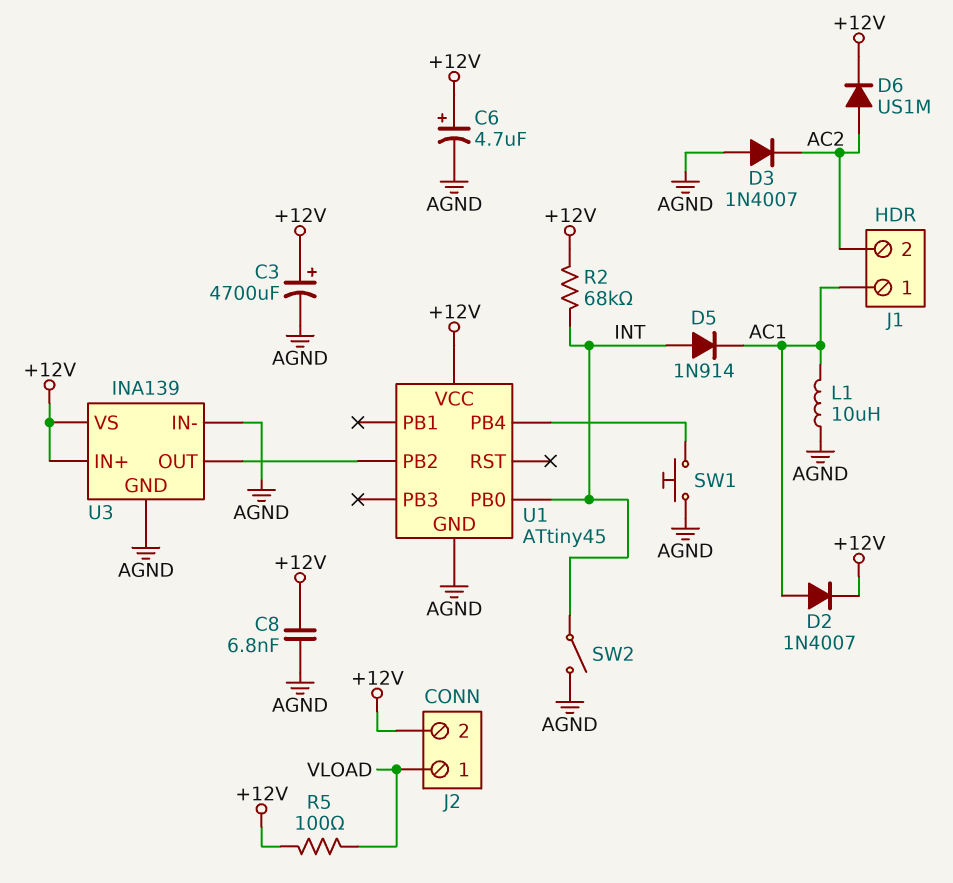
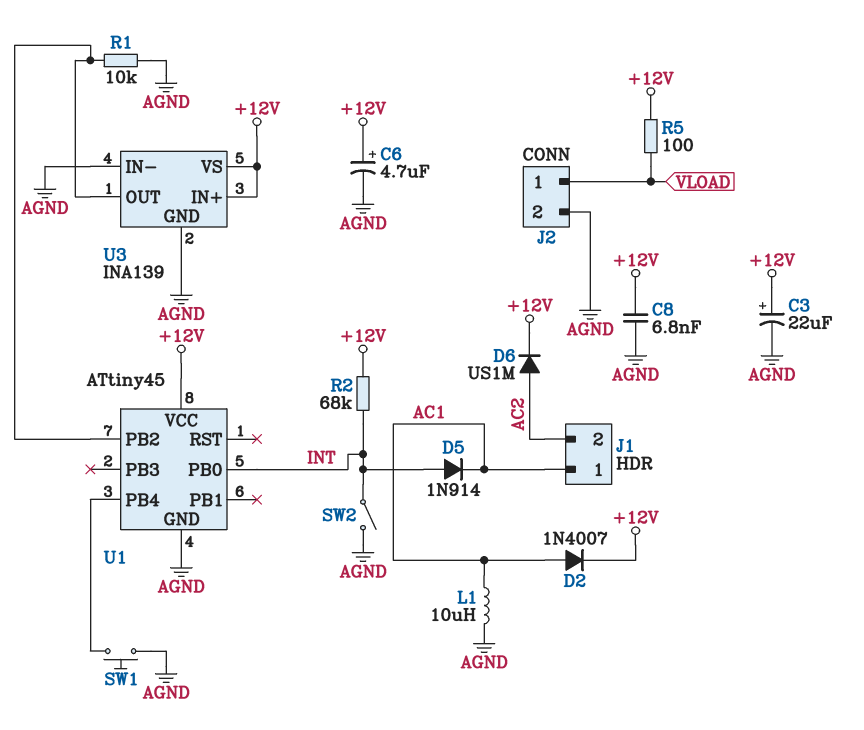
C3: 4700uF (plus +12V, minus AGND) -> 22uF (plus +12V, minus AGND)
D3: diode 1N4007 (A AGND, K AC2) -> none
J2 pin 2: +12V -> AGND
R1: none -> 10k (AGND, U1/PB2)

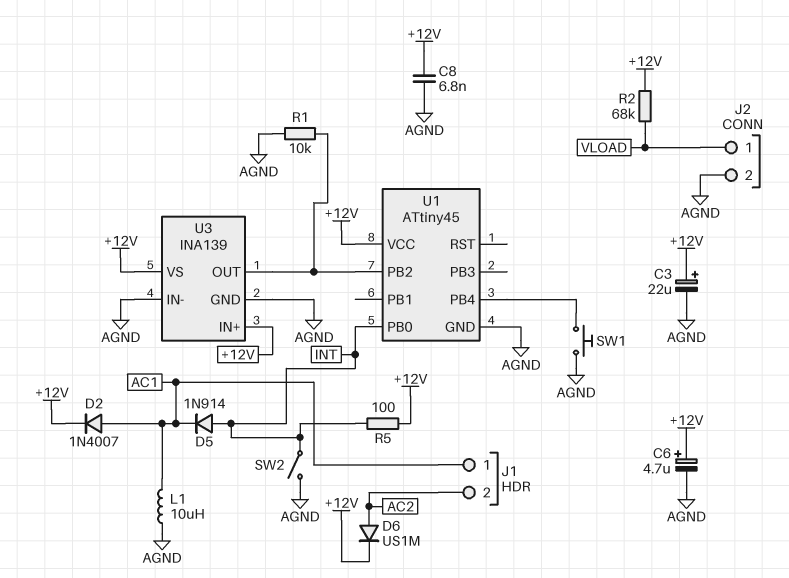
R2: 68k (+12V, INT) -> 68k (+12V, VLOAD)
R5: 100 (+12V, VLOAD) -> 100 (+12V, INT)

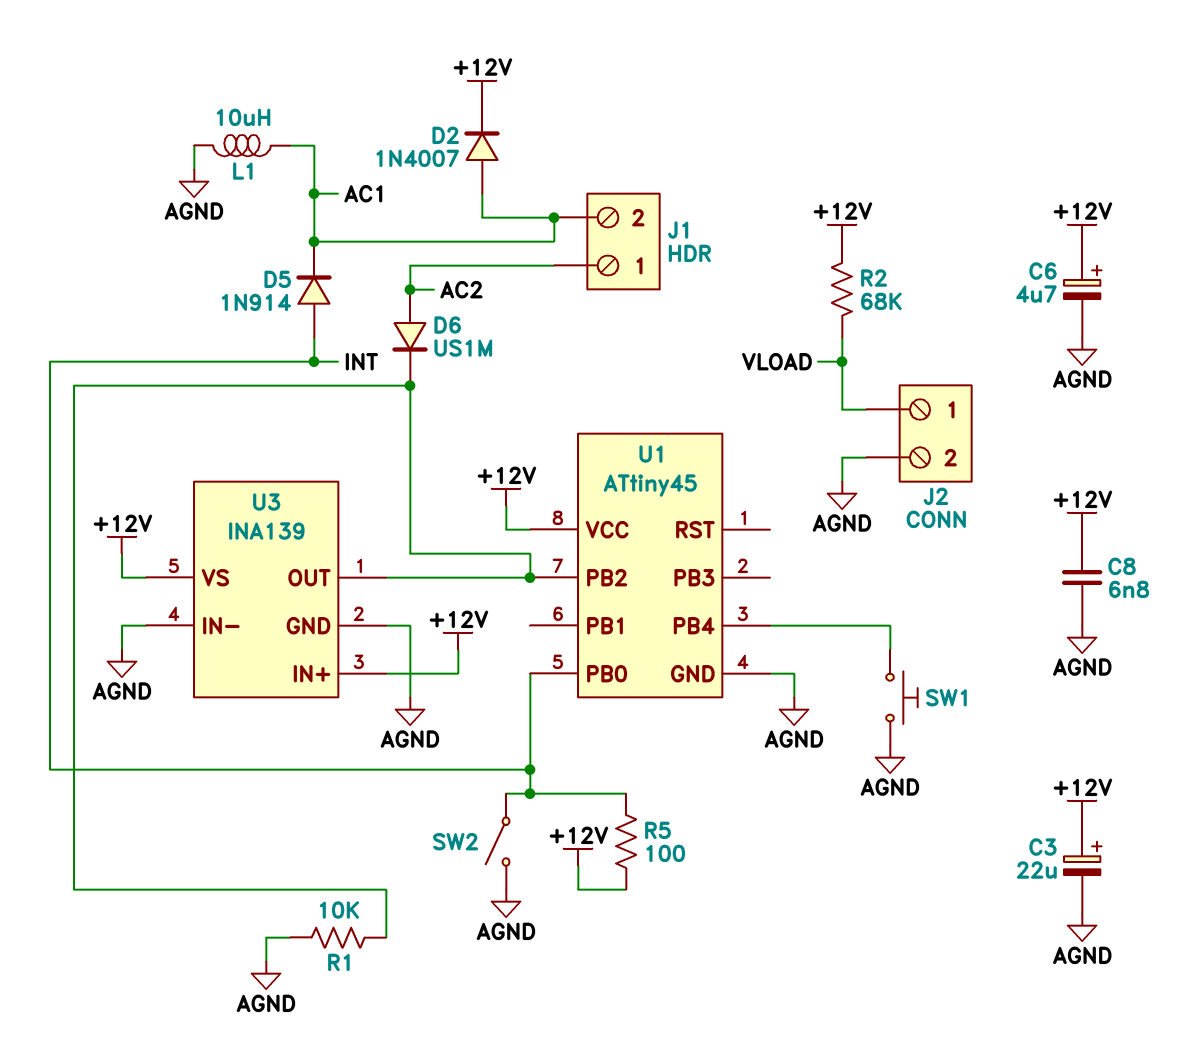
D6: diode US1M (A AC2, K +12V) -> diode US1M (A AC2, K U1/PB2)
J1 pin 1: AC1 -> AC2
J1 pin 2: AC2 -> AC1

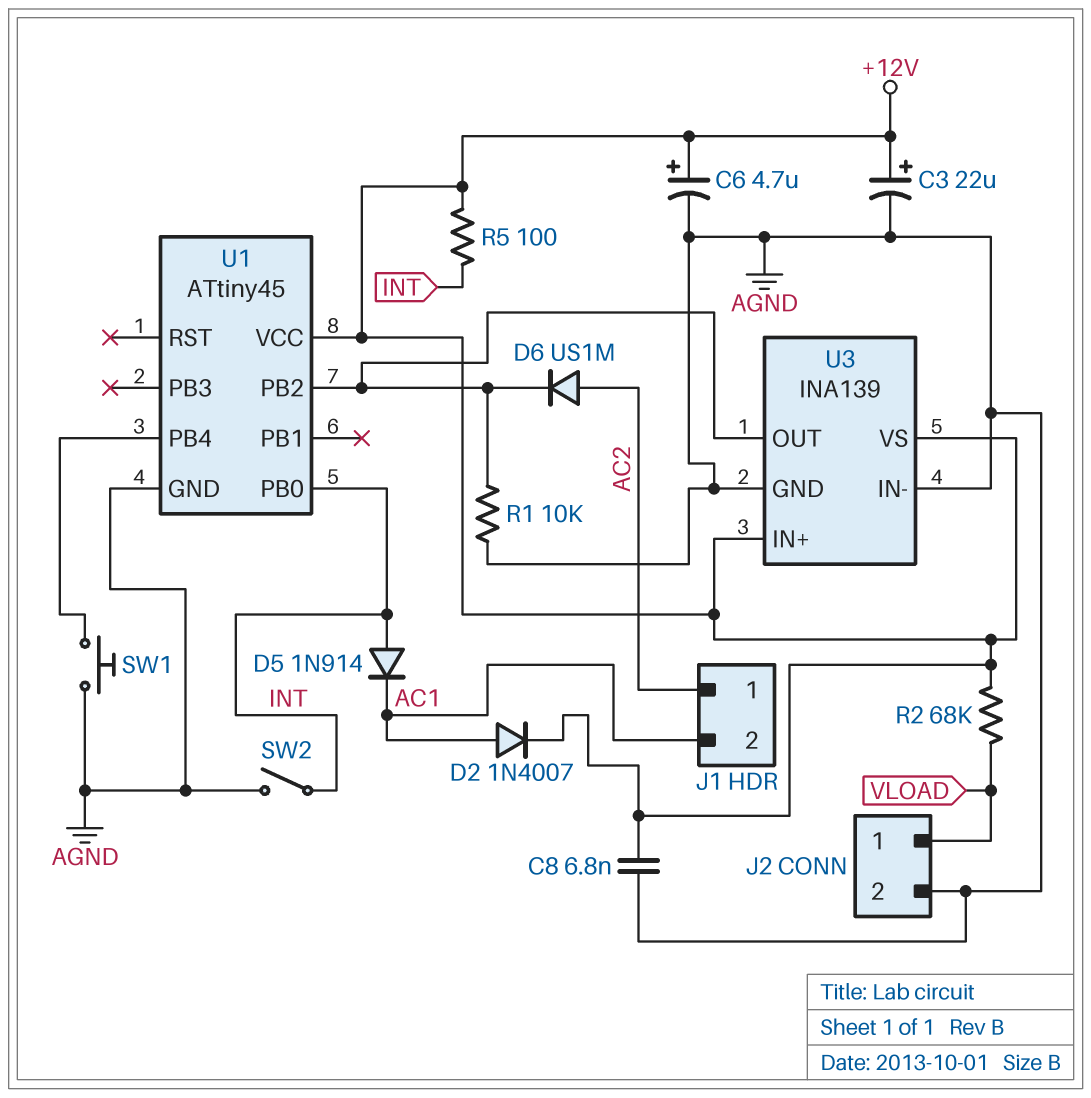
L1: 10uH (AC1, AGND) -> none

